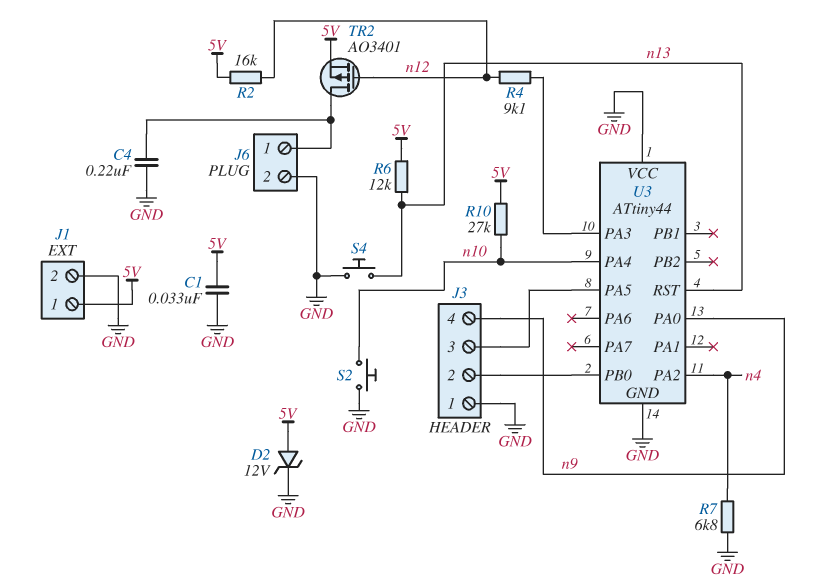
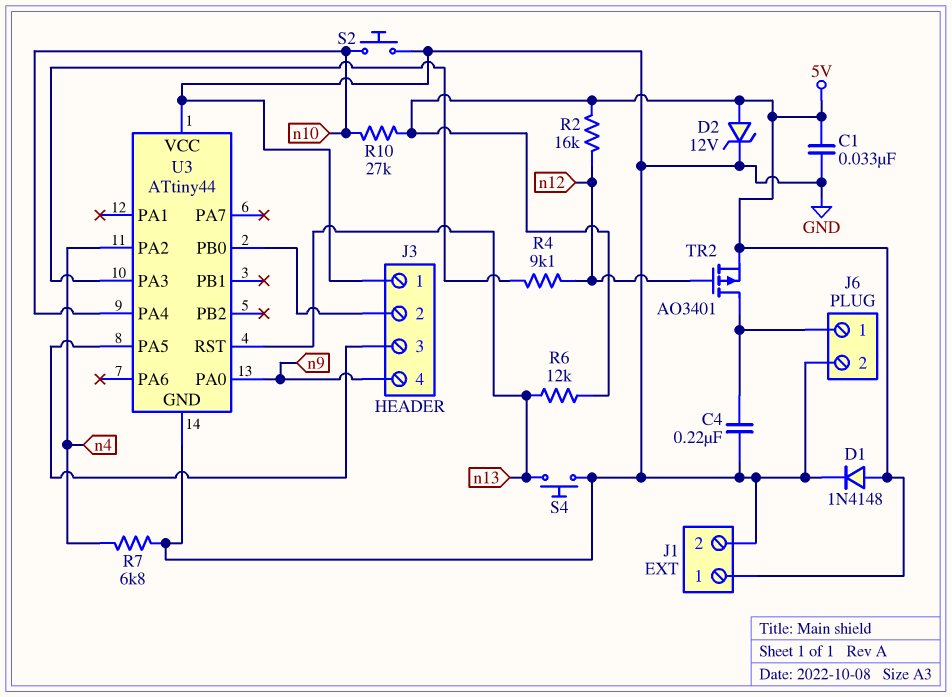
D1: none -> diode 1N4148 (A 5V, K GND)

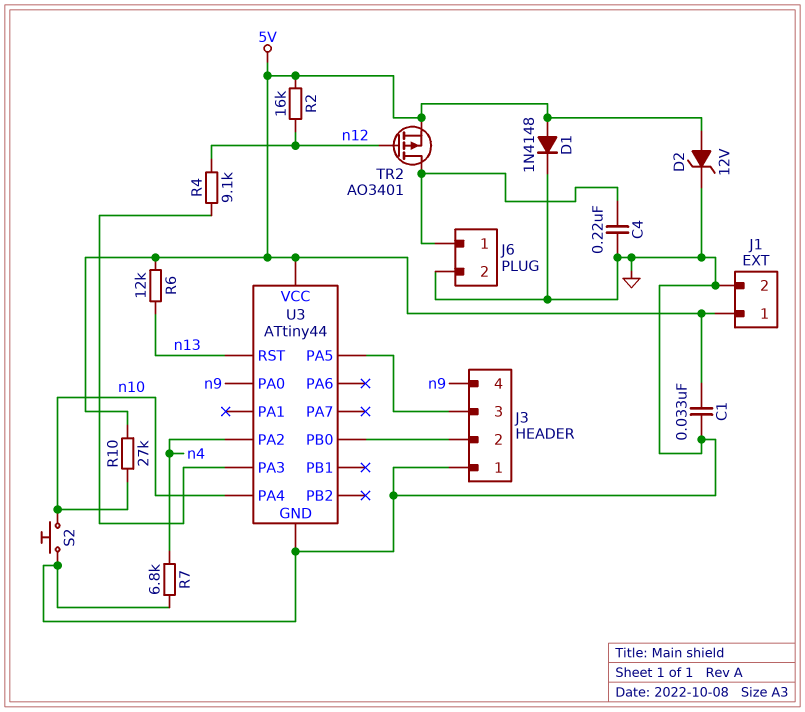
S4: button (GND, n13) -> none
U3 pin VCC: GND -> 5V

